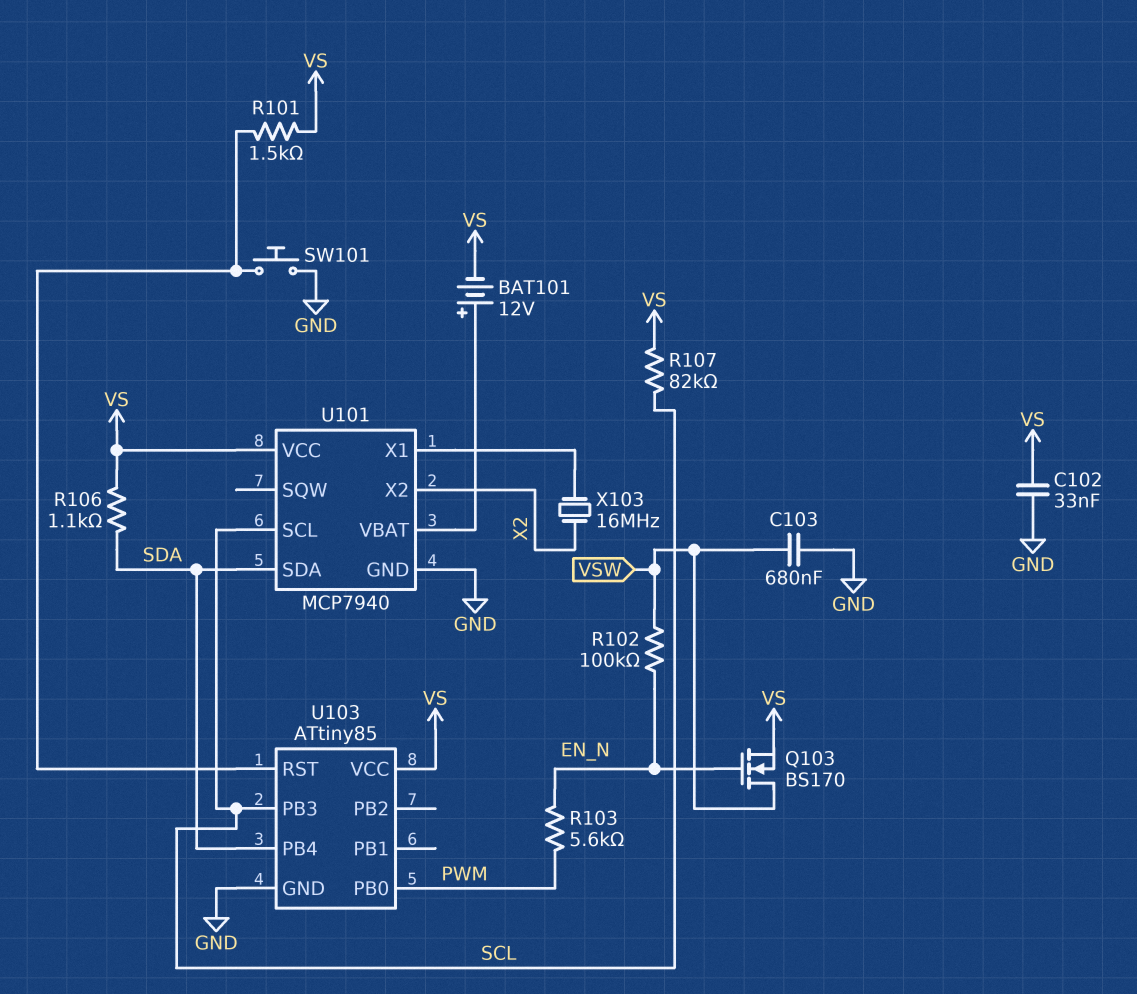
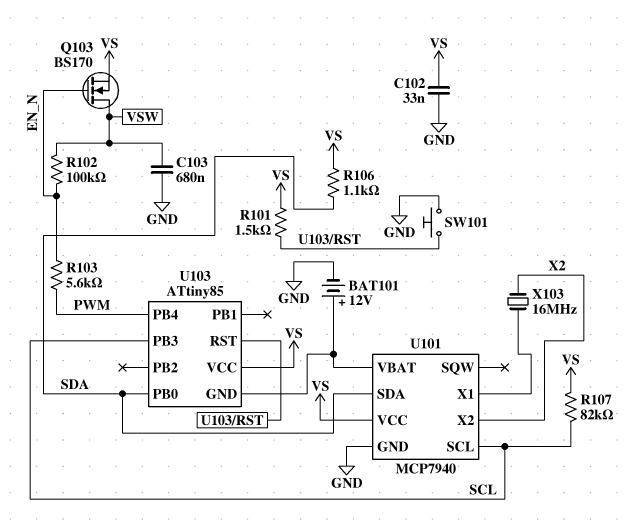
BAT101: 12V (plus U101/VBAT, minus VS) -> 12V (plus U101/VBAT, minus GND)
U103 pin GND: GND -> U101/VBAT
U103 pin PB0: PWM -> SDA
U103 pin PB4: SDA -> PWM

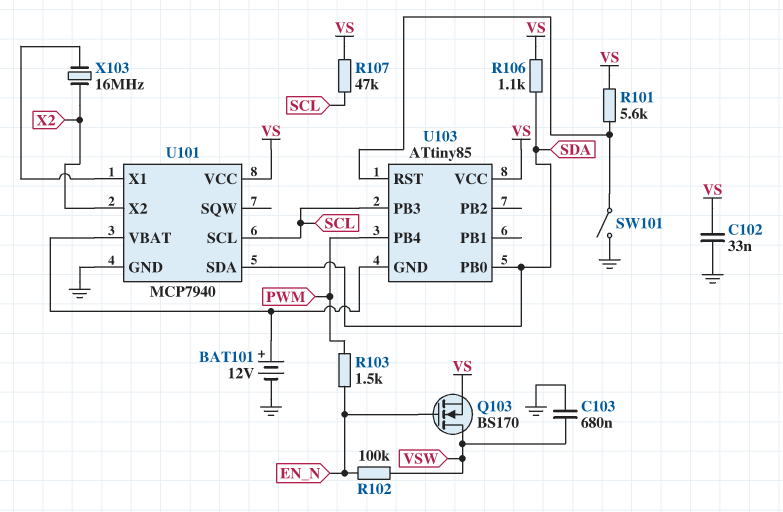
R101: 1.5k (U103/RST, VS) -> 5.6k (U103/RST, VS)
R103: 5.6k (EN_N, PWM) -> 1.5k (EN_N, PWM)
R107: 82k (SCL, VS) -> 47k (SCL, VS)
SW101: button (GND, U103/RST) -> switch (GND, U103/RST)

